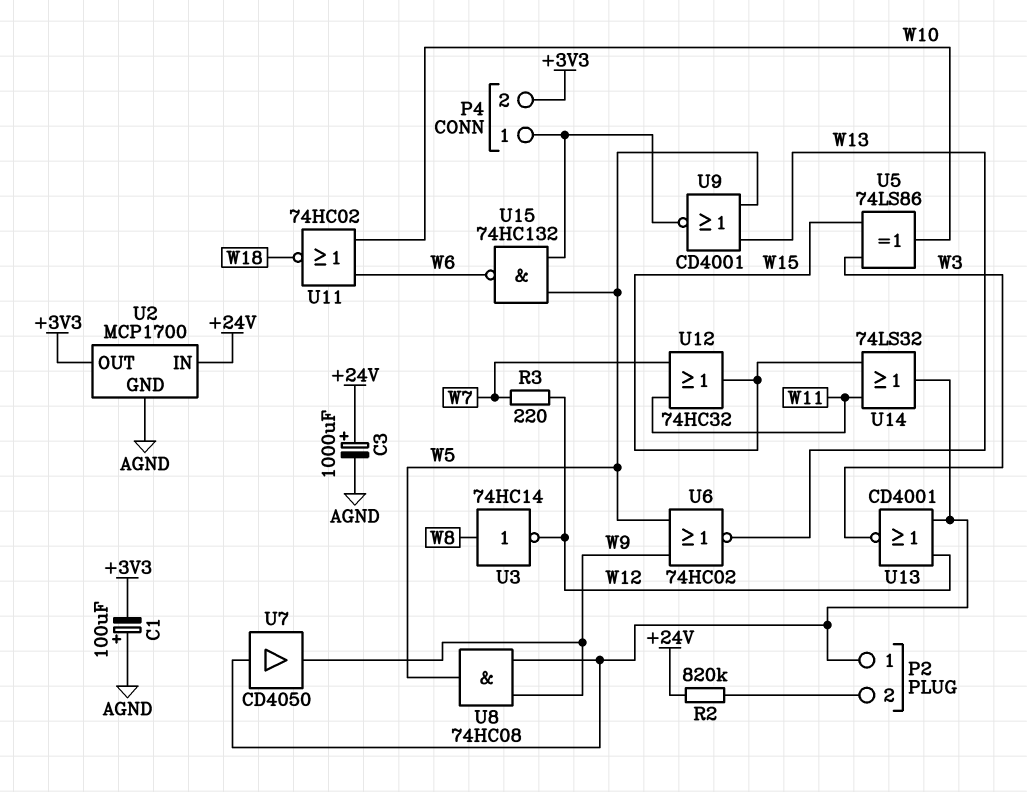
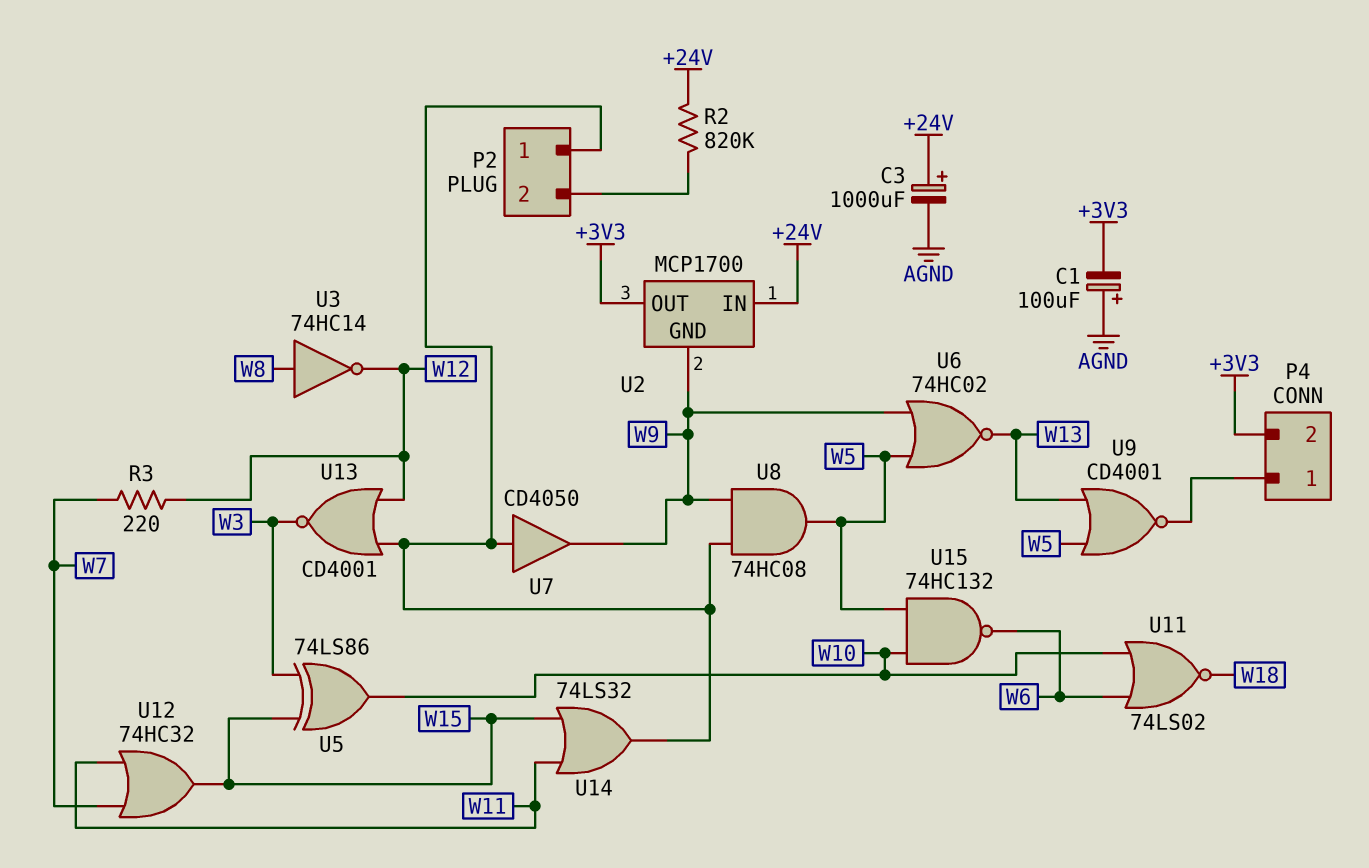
U2 pin GND: AGND -> W9
U11: NOR 74HC02 (in W6, in W10, out W18) -> NOR 74LS02 (in W6, in W10, out W18)
U15: NAND 74HC132 (in P4/1, in W5, out W6) -> NAND 74HC132 (in W5, in W10, out W6)

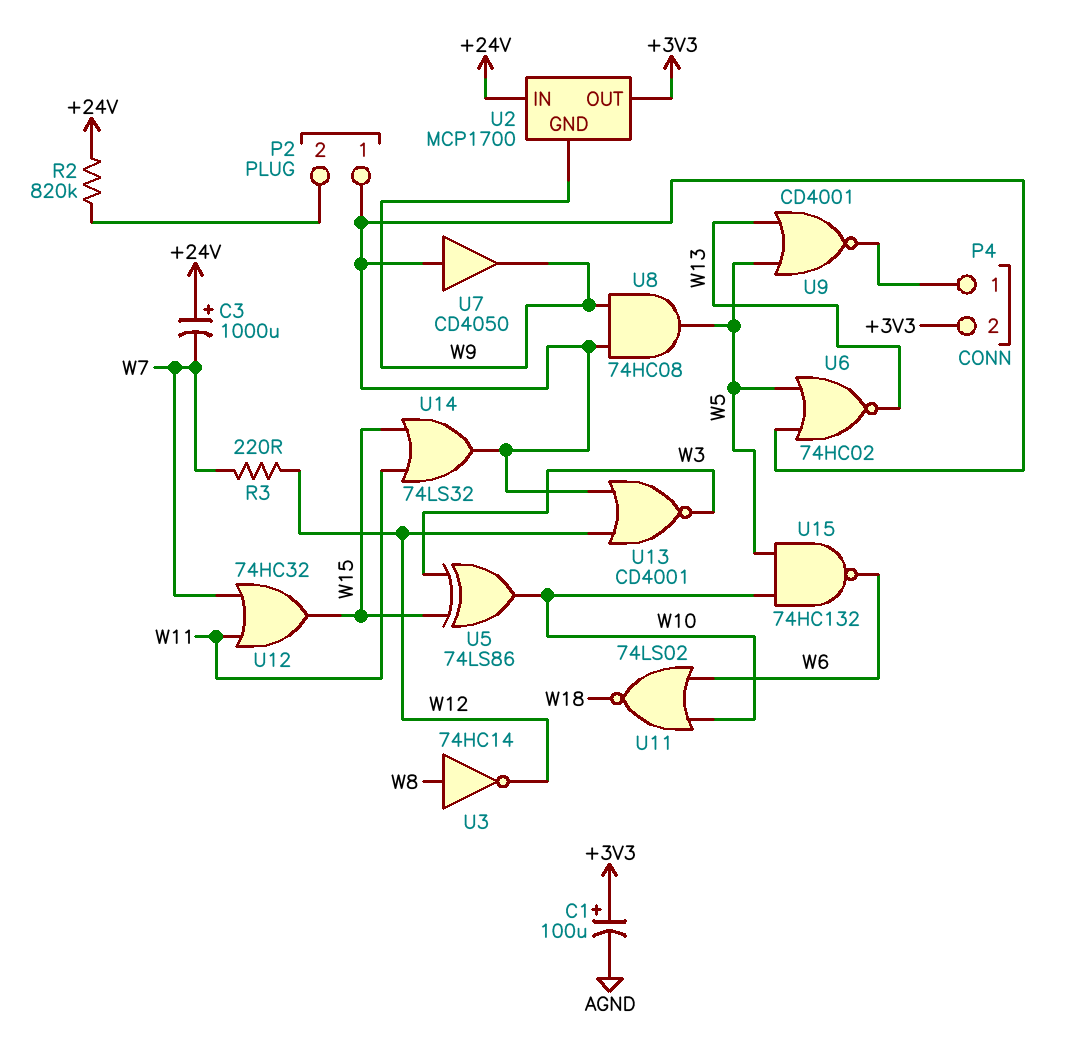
C1: 100uF (plus AGND, minus +3V3) -> 100uF (plus +3V3, minus AGND)
C3: 1000uF (plus +24V, minus AGND) -> 1000uF (plus +24V, minus W7)
U6: NOR 74HC02 (in W5, in W9, out W13) -> NOR 74HC02 (in P2/1, in W5, out W13)

